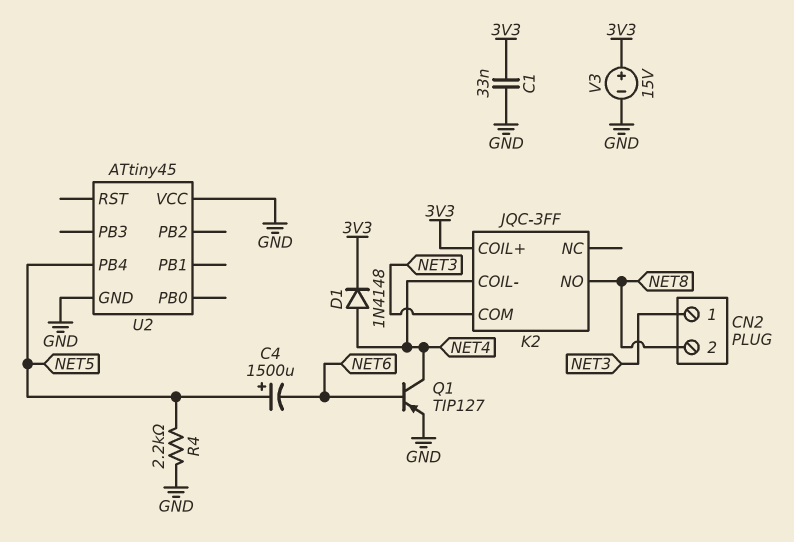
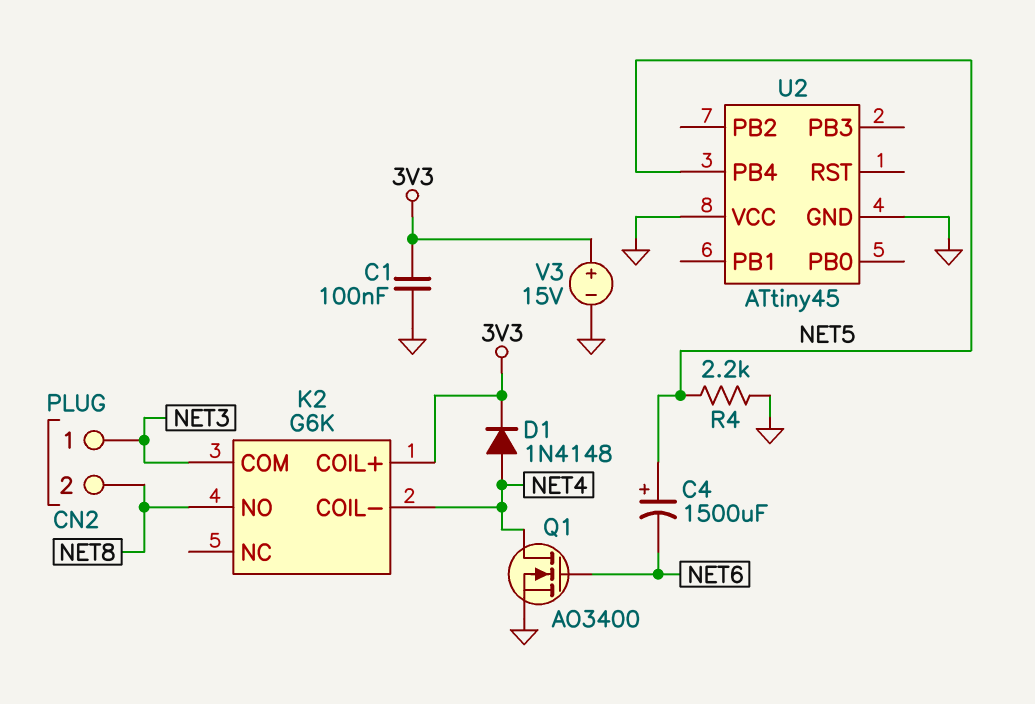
C1: 33nF (3V3, GND) -> 100nF (3V3, GND)
K2: JQC-3FF -> G6K
Q1: PNP TIP127 (B NET6, C NET4, E GND) -> NMOS AO3400 (G NET6, D NET4, S GND)

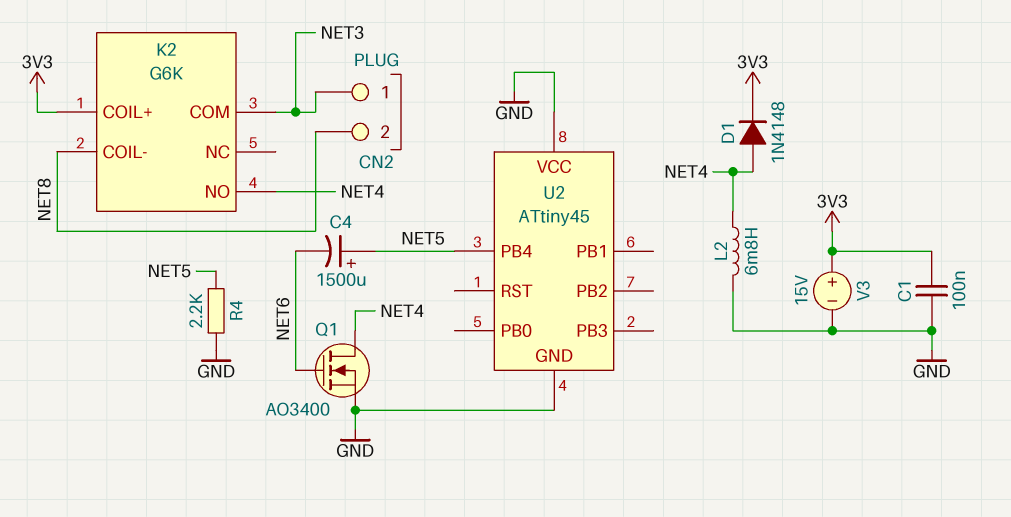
K2 pin COIL-: NET4 -> NET8
K2 pin NO: NET8 -> NET4
L2: none -> 6.8mH (GND, NET4)

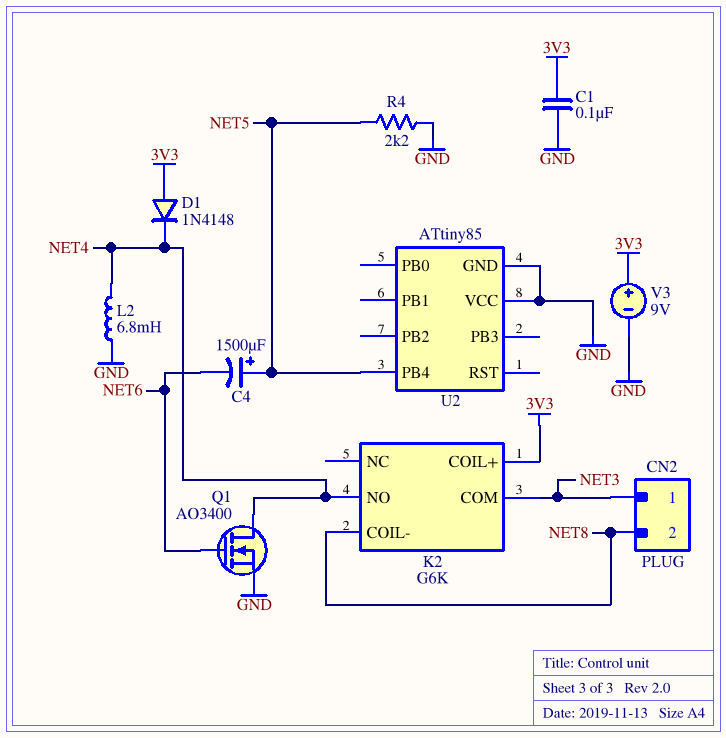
D1: diode 1N4148 (A NET4, K 3V3) -> diode 1N4148 (A 3V3, K NET4)
U2: ATtiny45 -> ATtiny85
V3: 15V (plus 3V3, minus GND) -> 9V (plus 3V3, minus GND)

